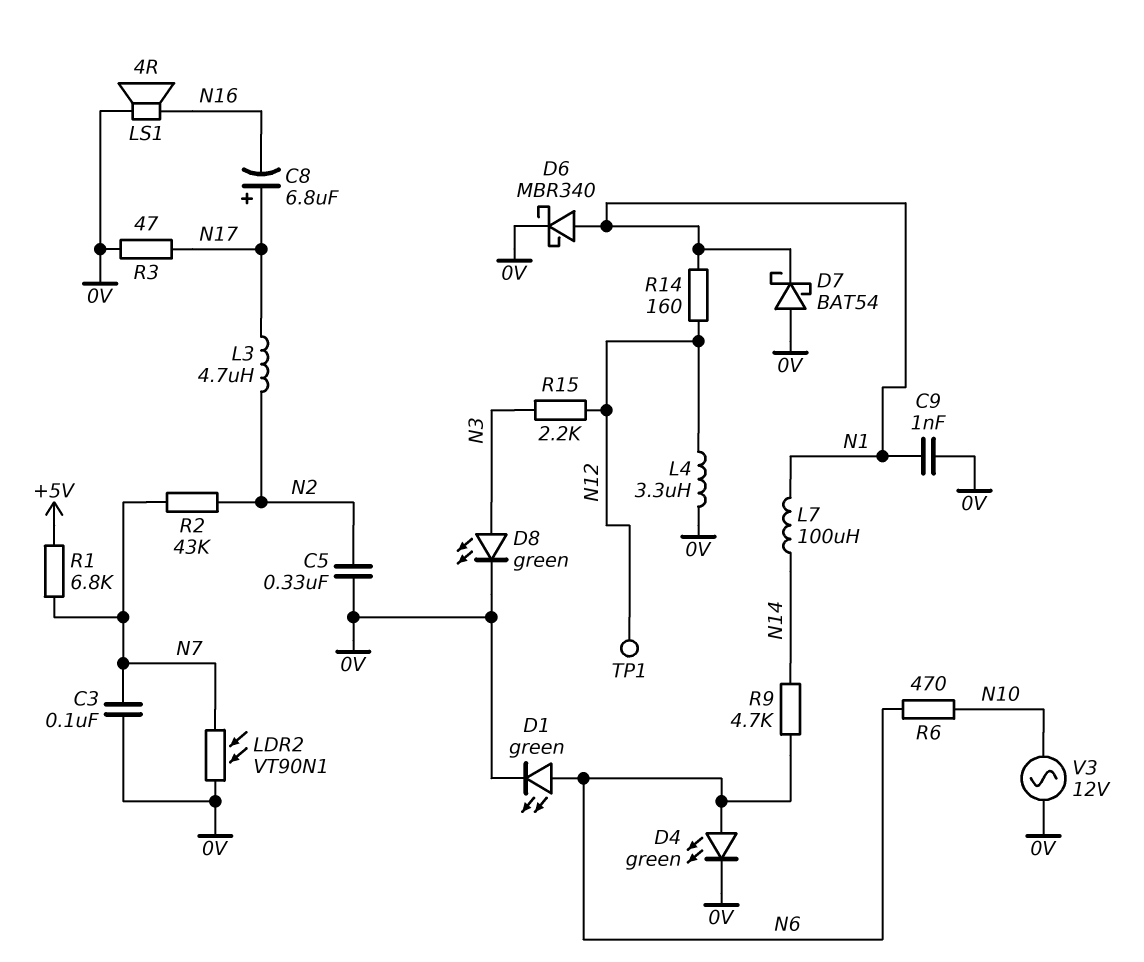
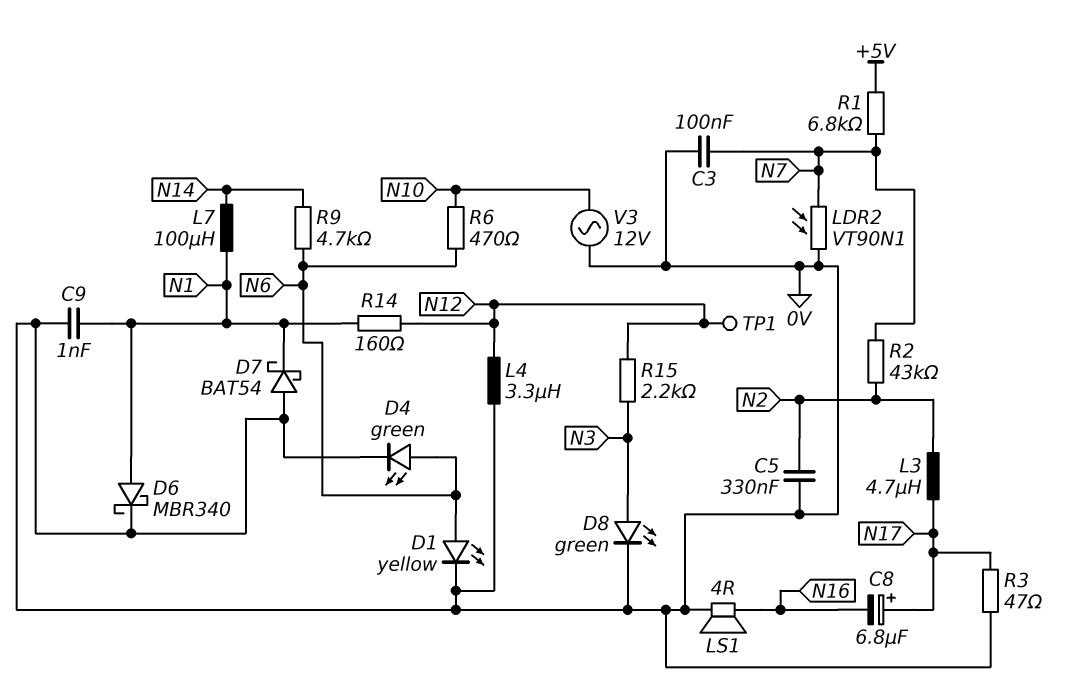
D1: LED green (A N6, K 0V) -> LED yellow (A N6, K 0V)

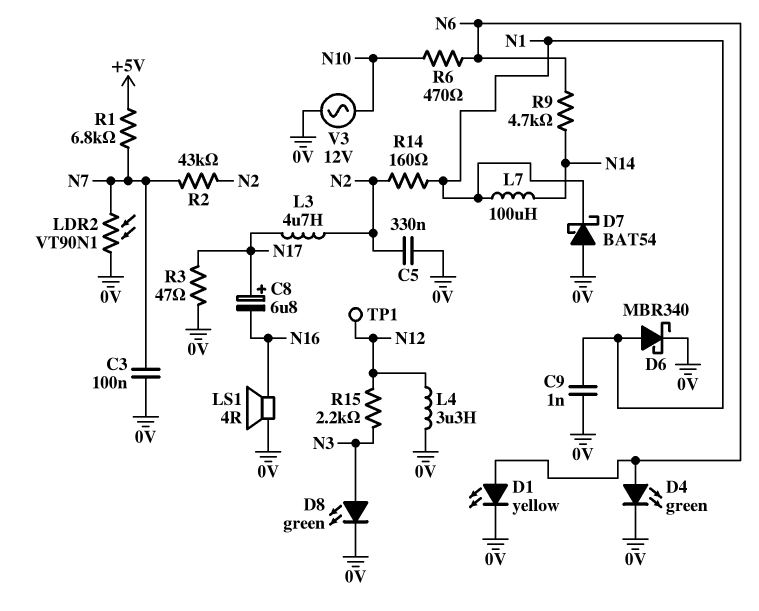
R14: 160 (N1, N12) -> 160 (N1, N2)

